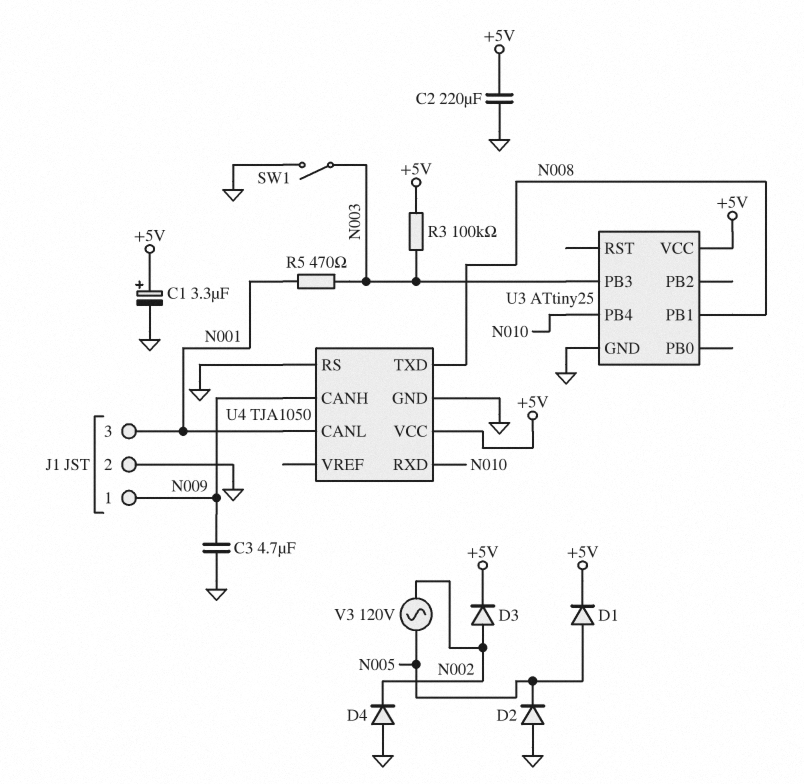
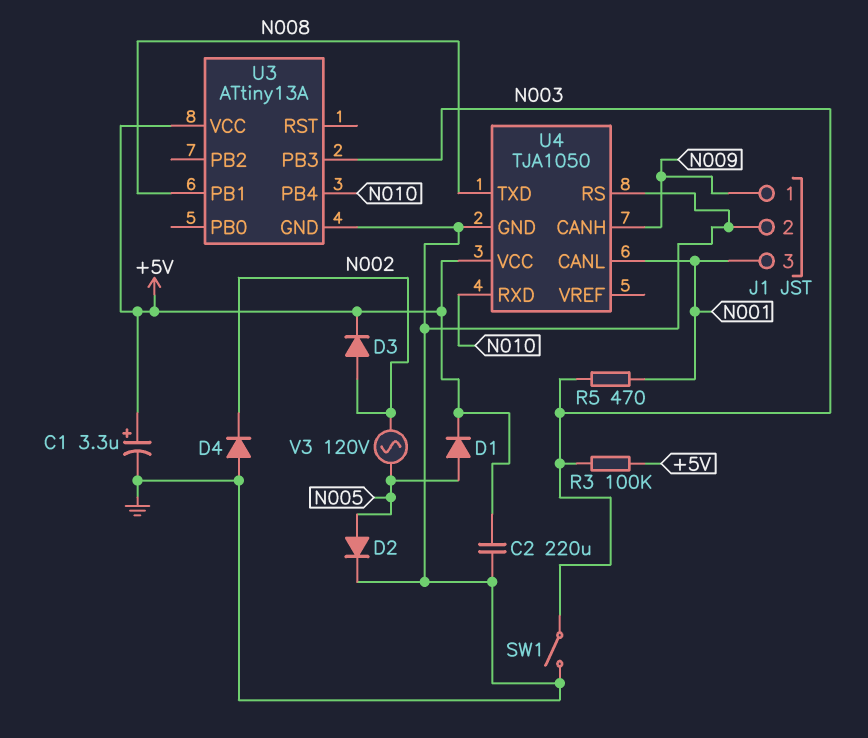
C3: 4.7uF (GND, N009) -> none
D2: diode (A GND, K N005) -> diode (A N005, K GND)
U3: ATtiny25 -> ATtiny13A

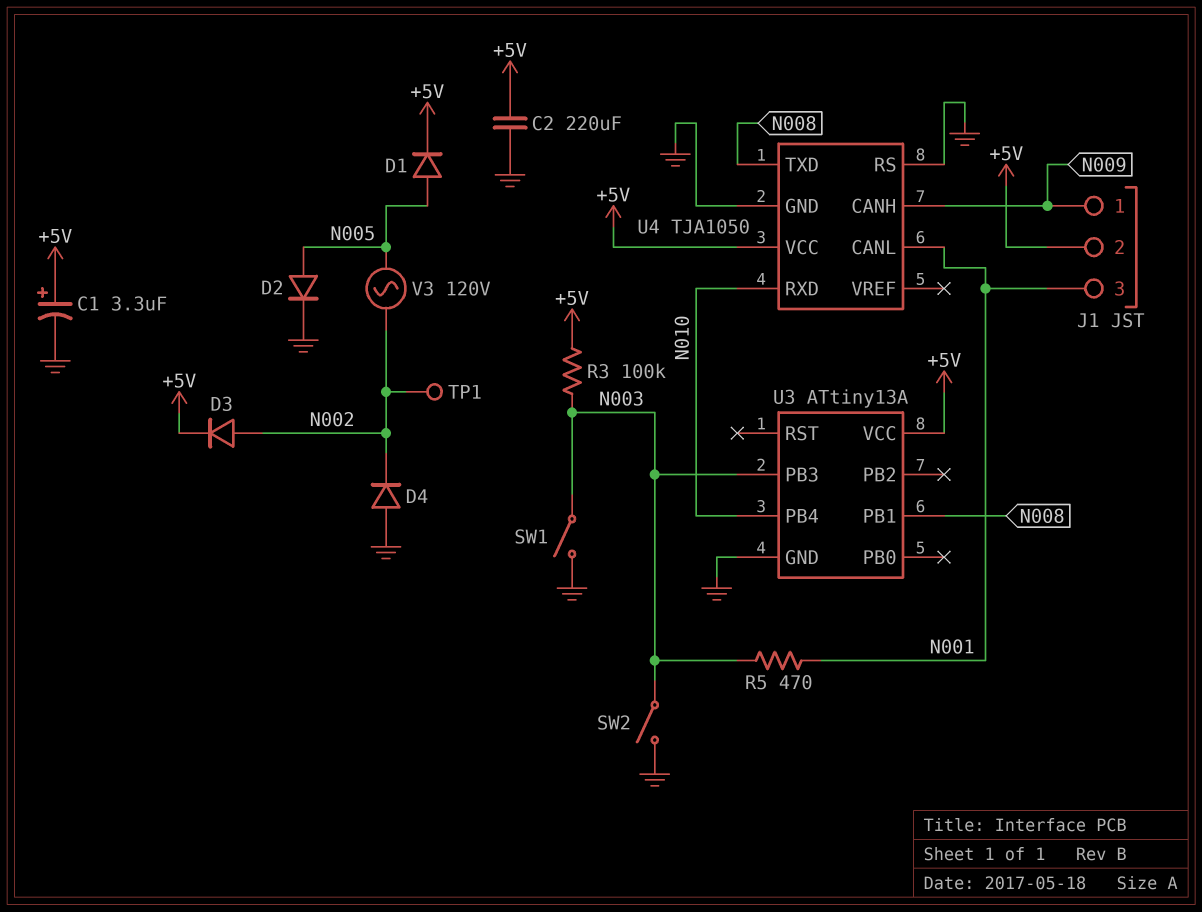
J1 pin 2: GND -> +5V
SW2: none -> switch (GND, N003)
TP1: none -> test point (N002)

